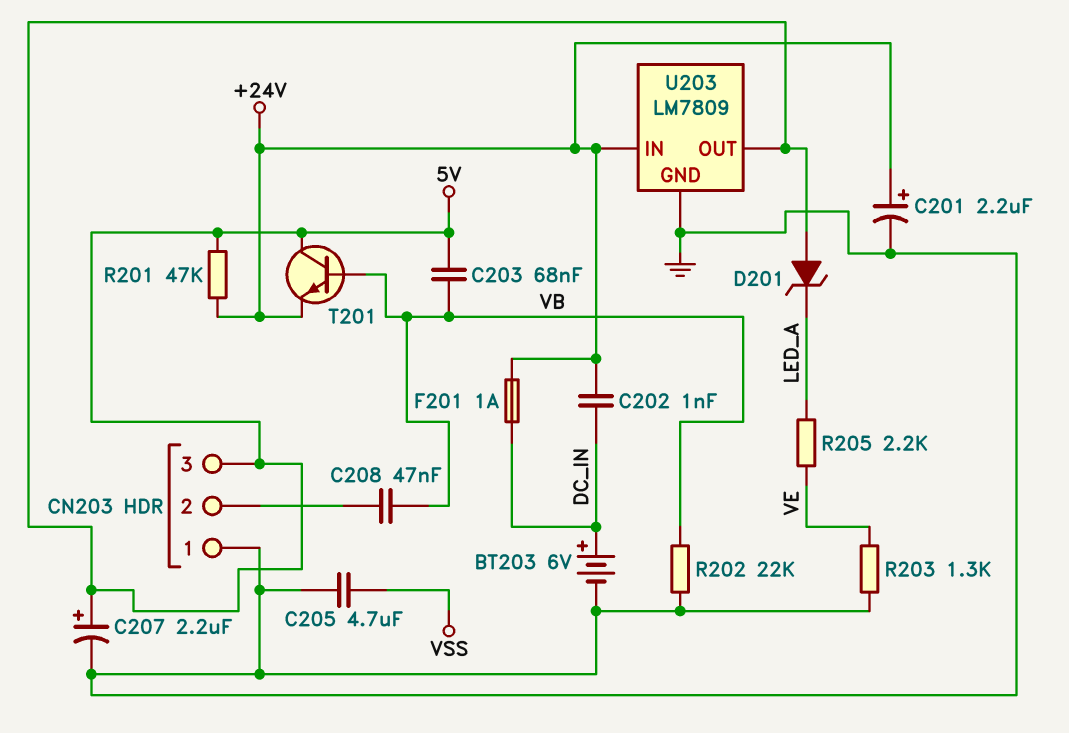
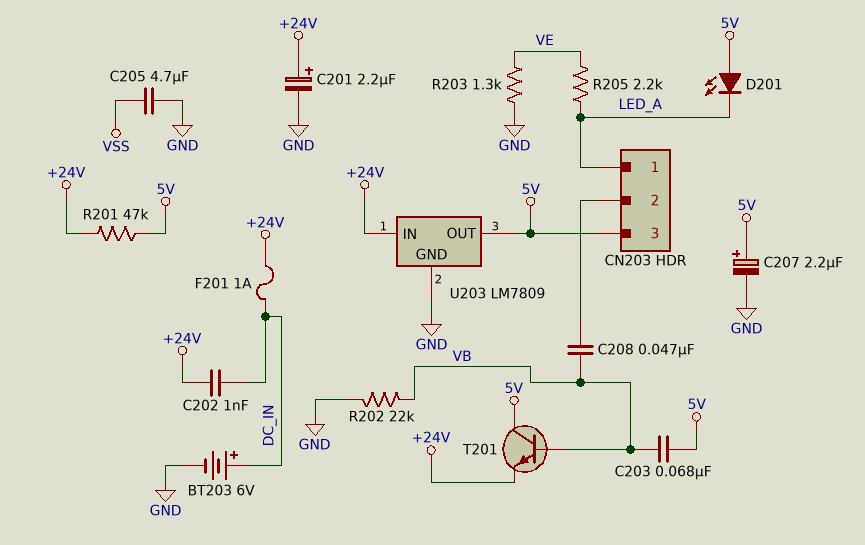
CN203 pin 1: GND -> LED_A
D201: zener (A 5V, K LED_A) -> LED (A 5V, K LED_A)

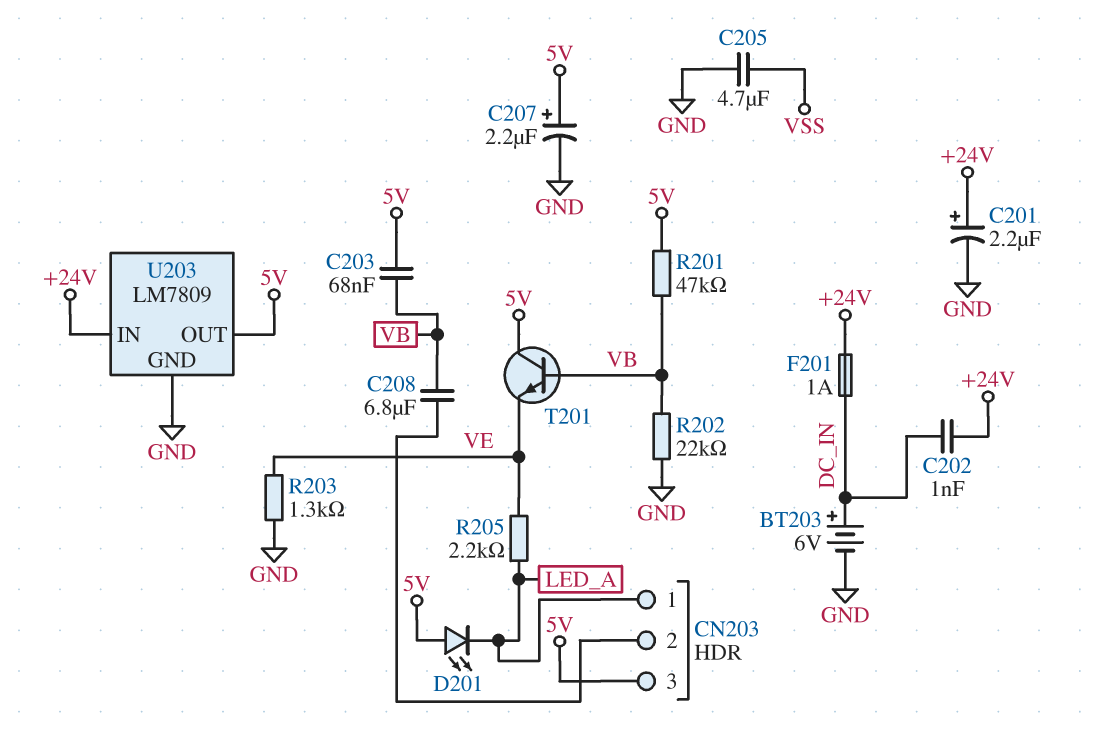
C208: 47nF (CN203/2, VB) -> 6.8uF (CN203/2, VB)
R201: 47k (+24V, 5V) -> 47k (5V, VB)
T201: NPN (B VB, C 5V, E +24V) -> NPN (B VB, C 5V, E VE)

